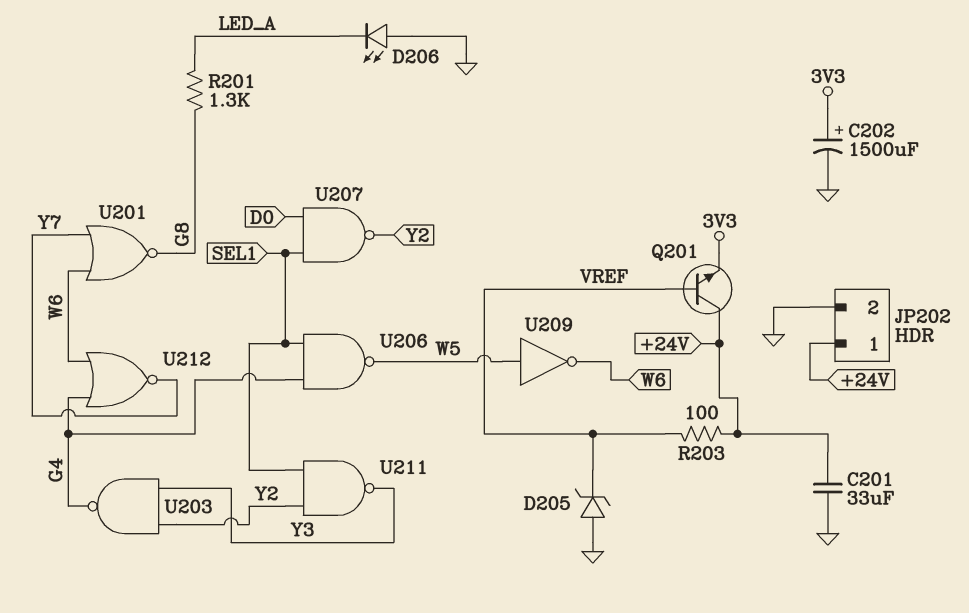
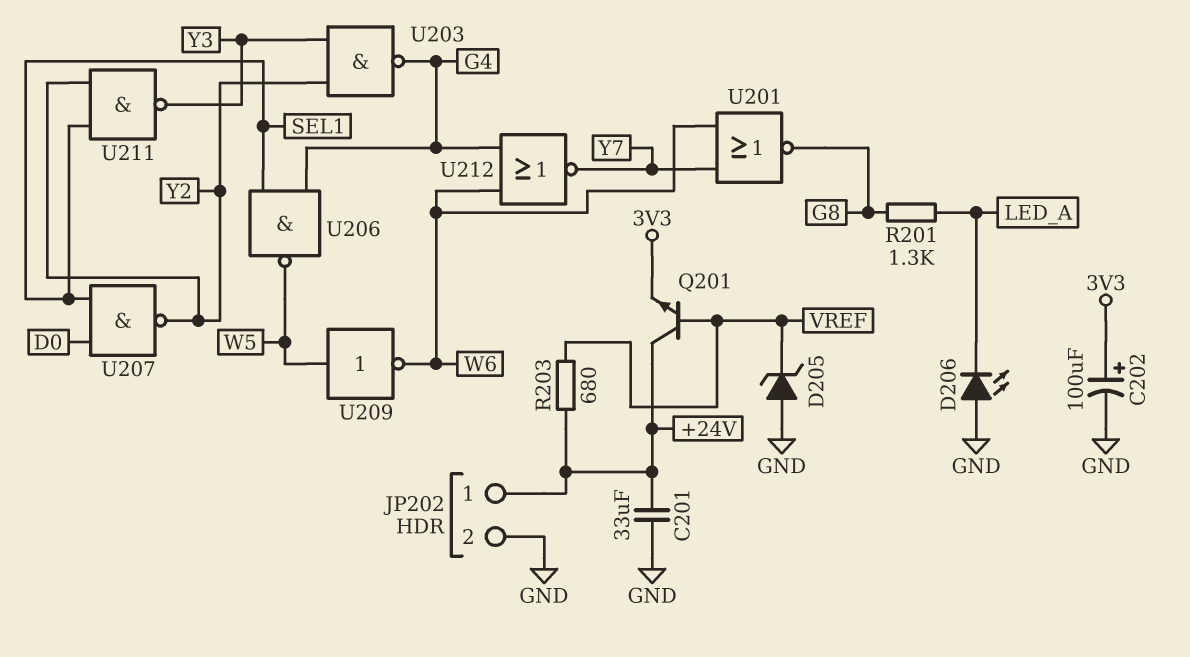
C202: 1500uF (plus 3V3, minus GND) -> 100uF (plus 3V3, minus GND)
R203: 100 (+24V, VREF) -> 680 (+24V, VREF)

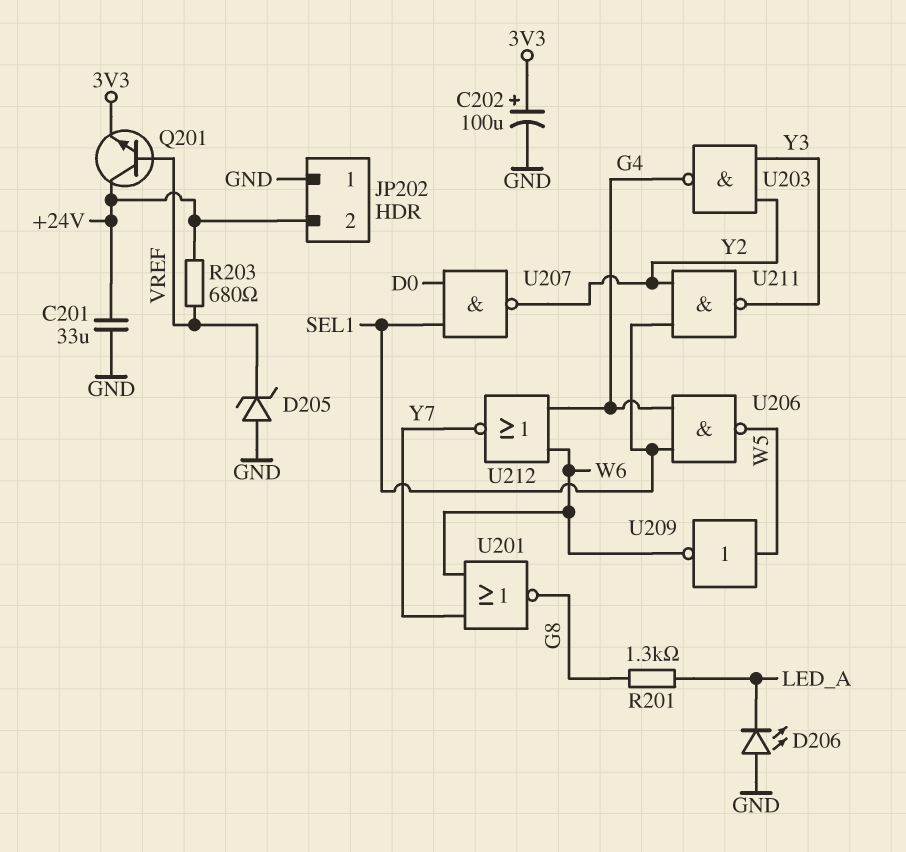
JP202 pin 1: +24V -> GND
JP202 pin 2: GND -> +24V

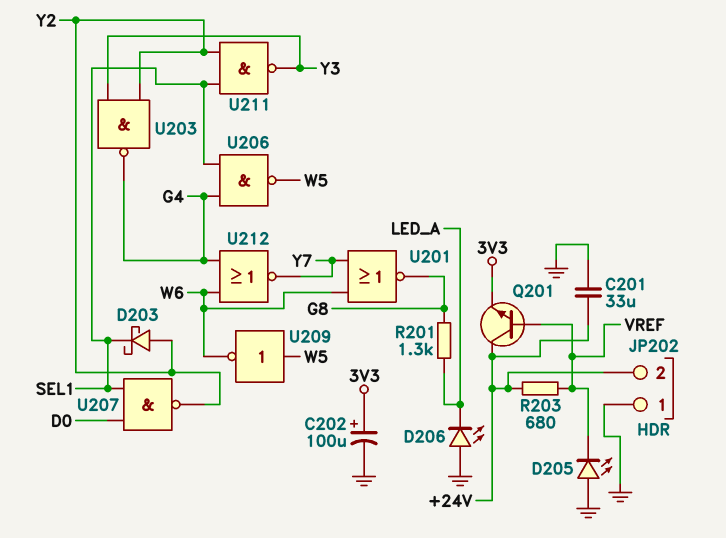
D203: none -> schottky (A Y2, K SEL1)
D205: zener (A GND, K VREF) -> LED (A GND, K VREF)

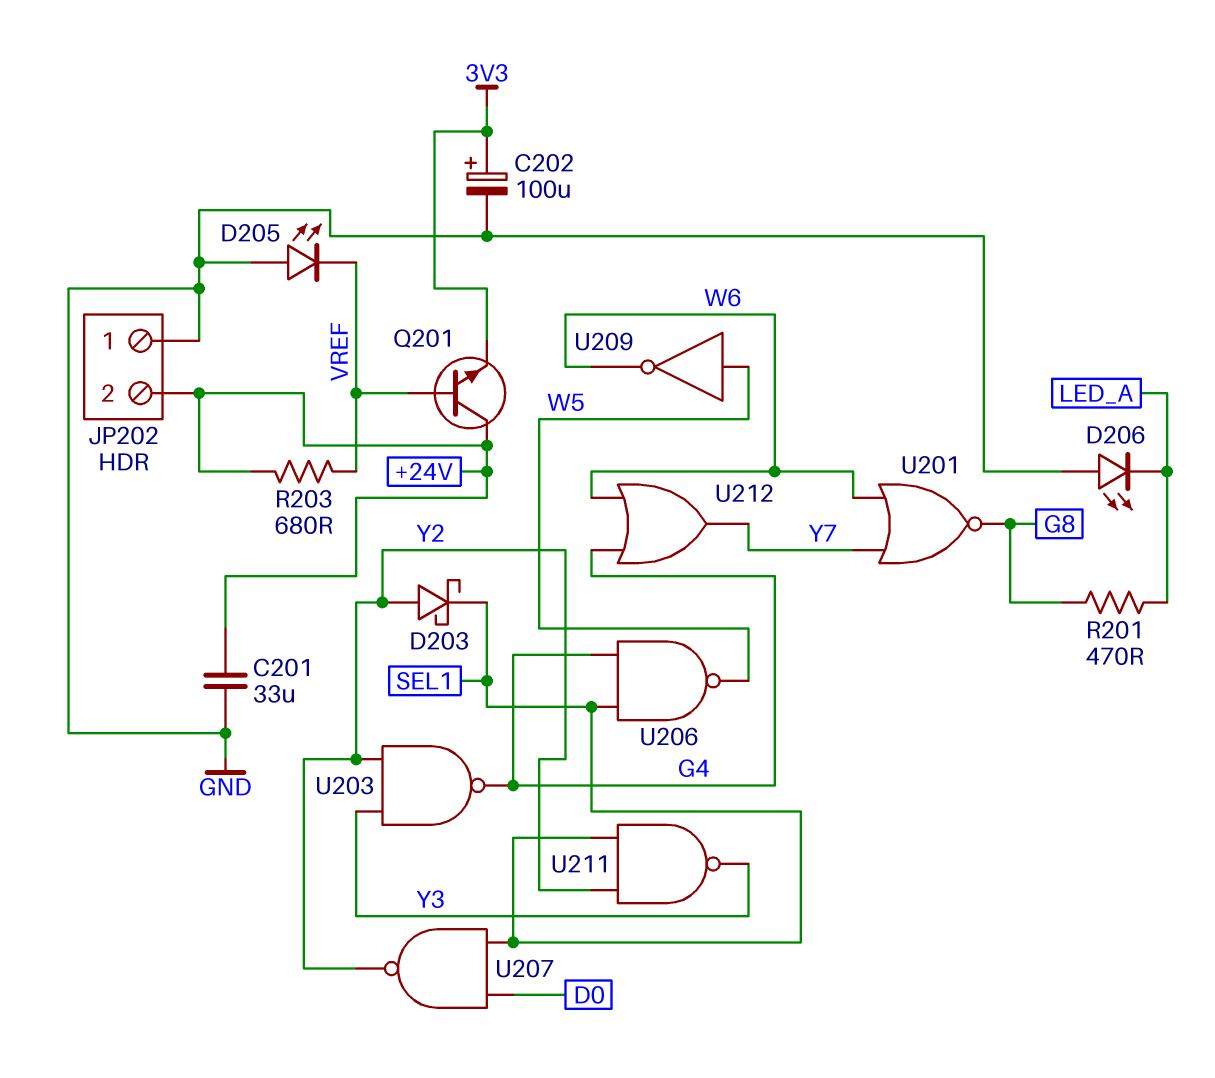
R201: 1.3k (G8, LED_A) -> 470 (G8, LED_A)
U212: NOR (in G4, in W6, out Y7) -> OR (in G4, in W6, out Y7)

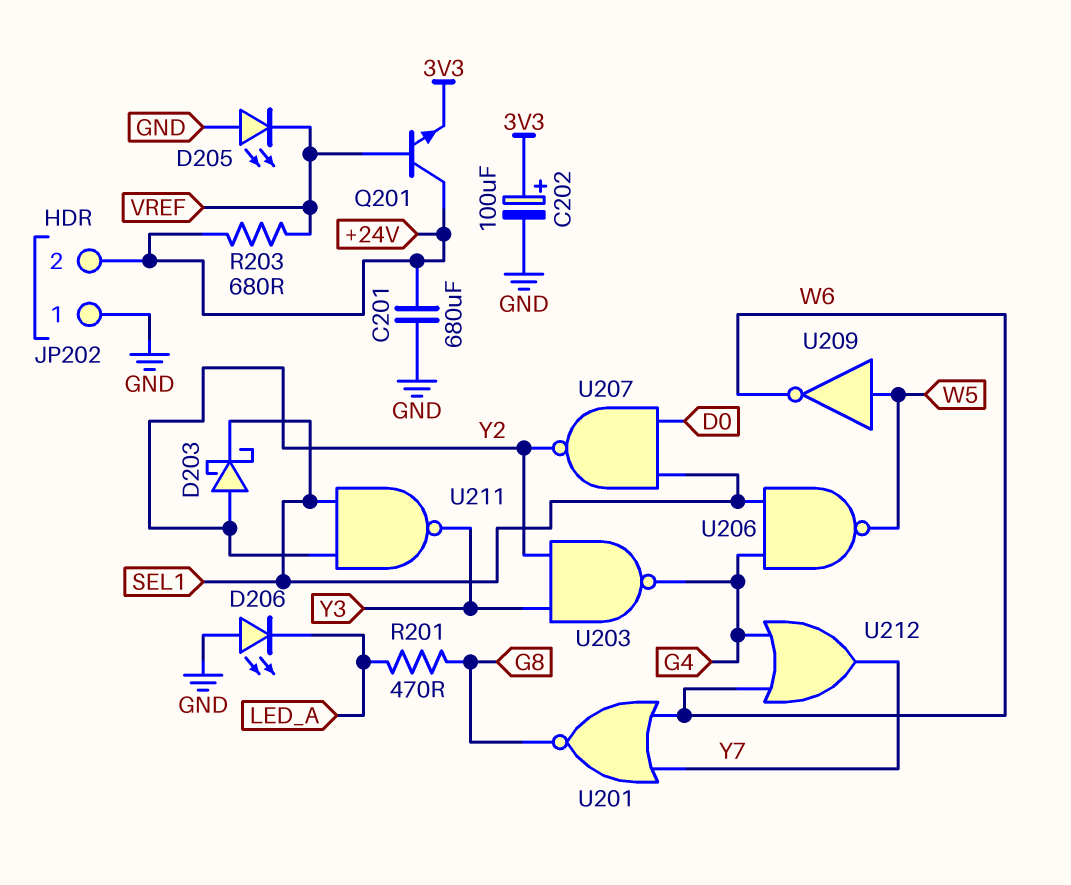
C201: 33uF (+24V, GND) -> 680uF (+24V, GND)

